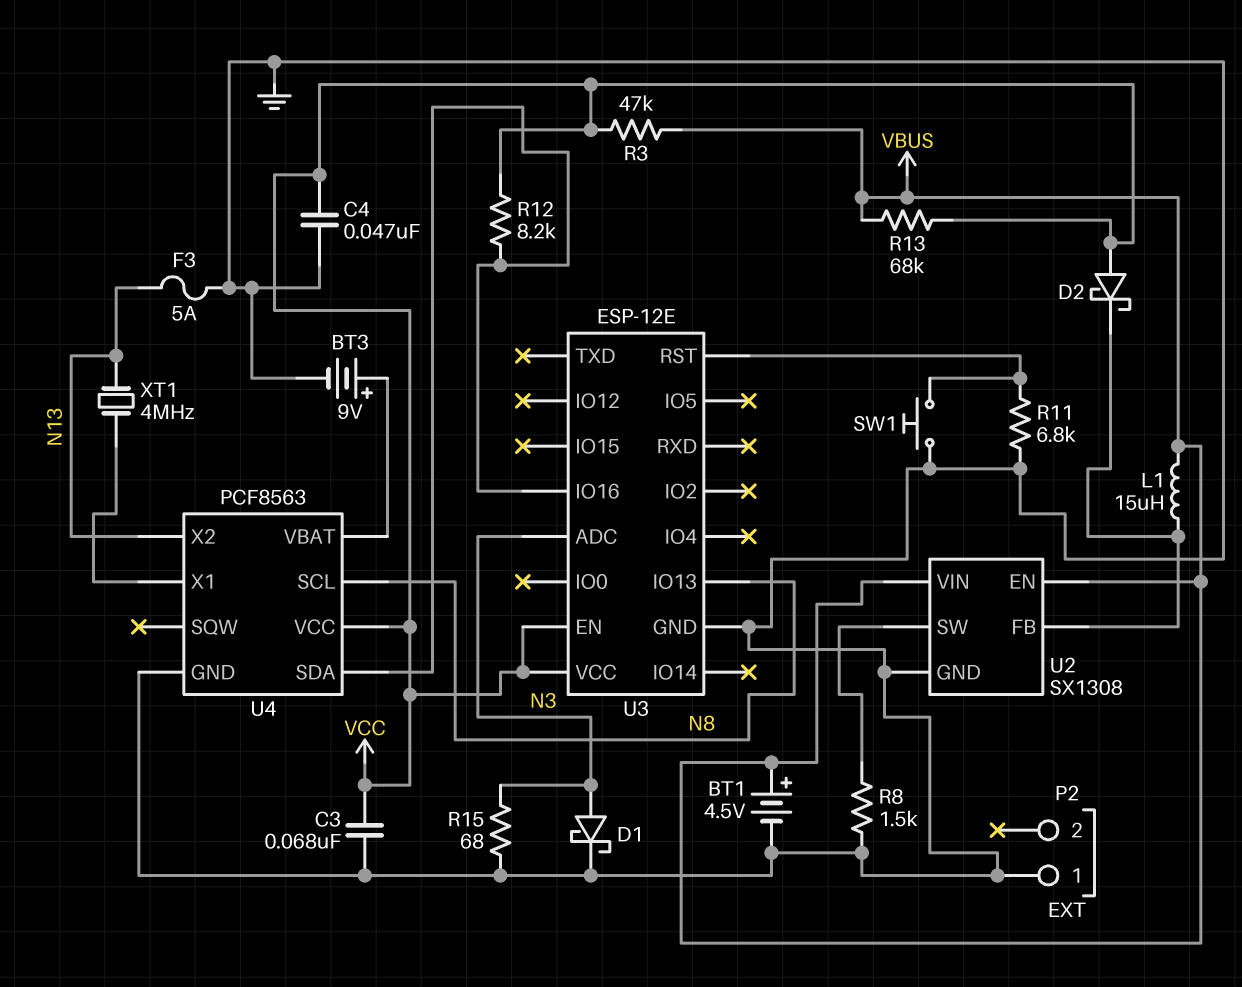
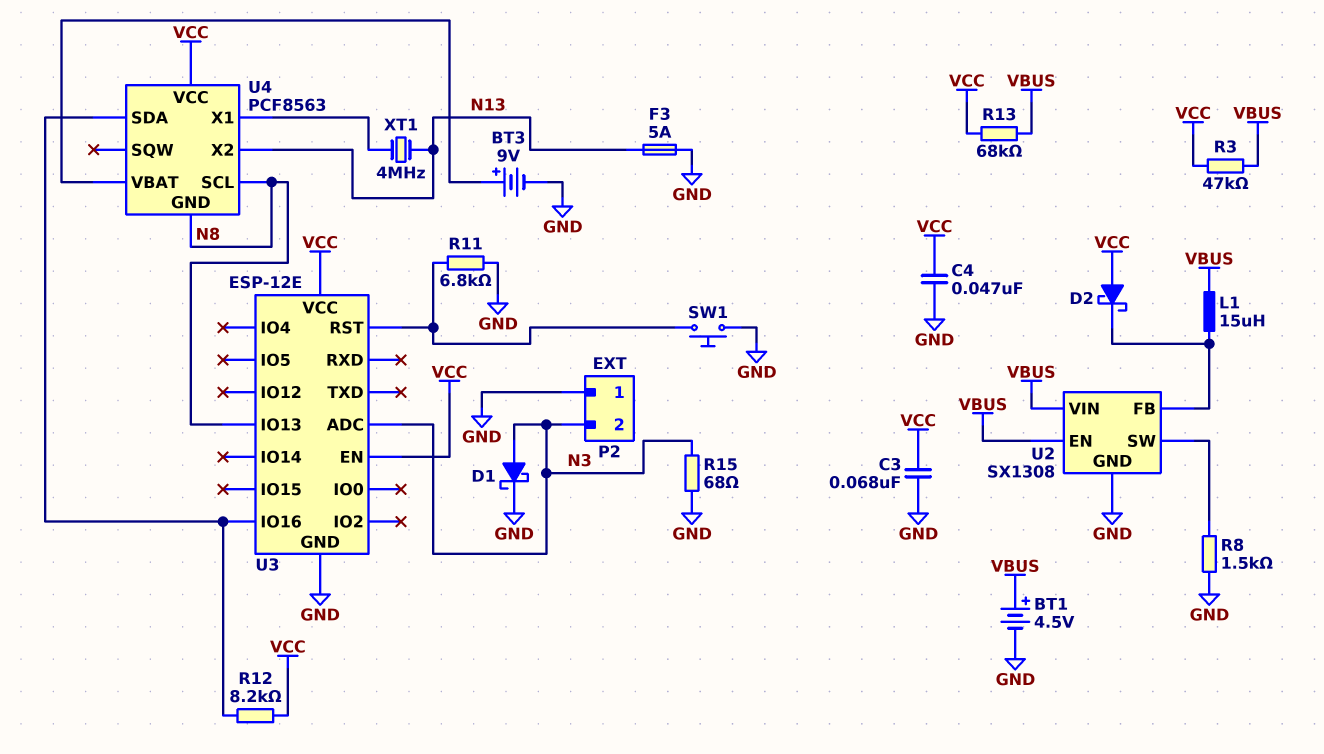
P2 pin 2: none -> N3
U4 pin GND: GND -> N8

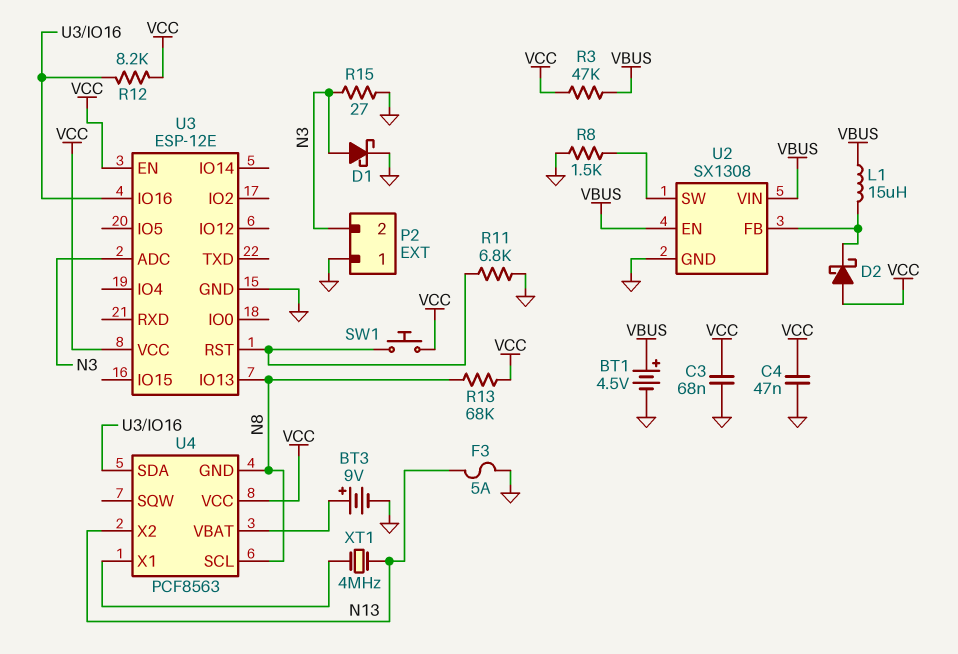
R13: 68k (VBUS, VCC) -> 68k (N8, VCC)
R15: 68 (GND, N3) -> 27 (GND, N3)
SW1: button (GND, U3/RST) -> button (U3/RST, VCC)

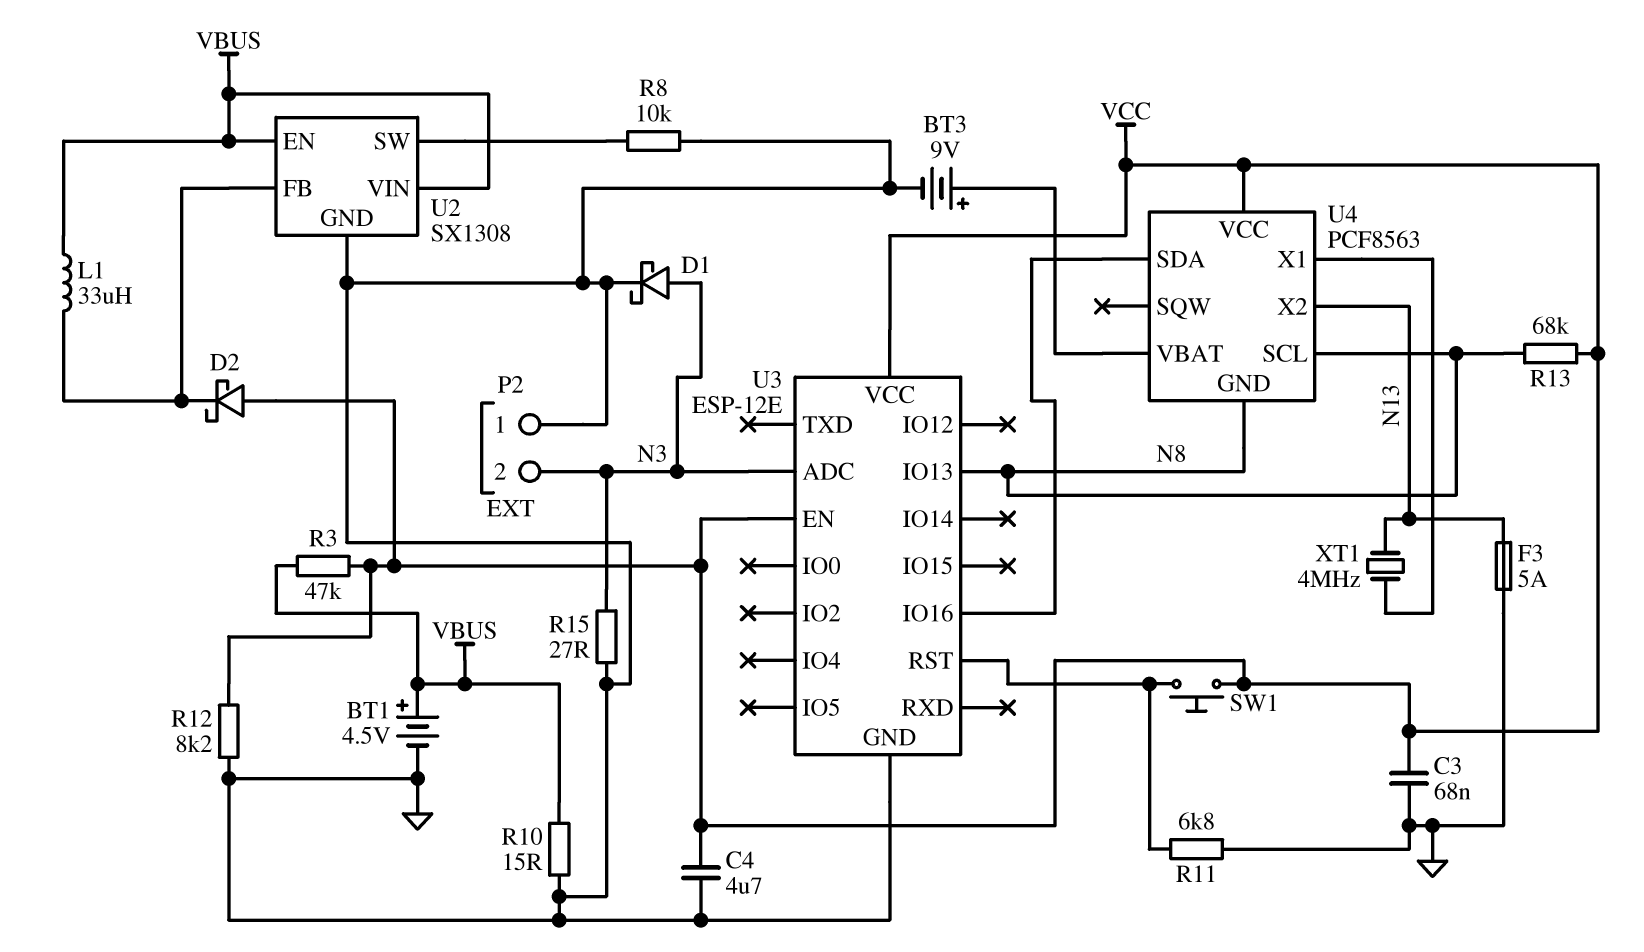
C4: 47nF (GND, VCC) -> 4.7uF (GND, VCC)
L1: 15uH (U2/FB, VBUS) -> 33uH (U2/FB, VBUS)
R8: 1.5k (GND, U2/SW) -> 10k (GND, U2/SW)
R10: none -> 15 (GND, VBUS)
R12: 8.2k (U3/IO16, VCC) -> 8.2k (GND, VCC)

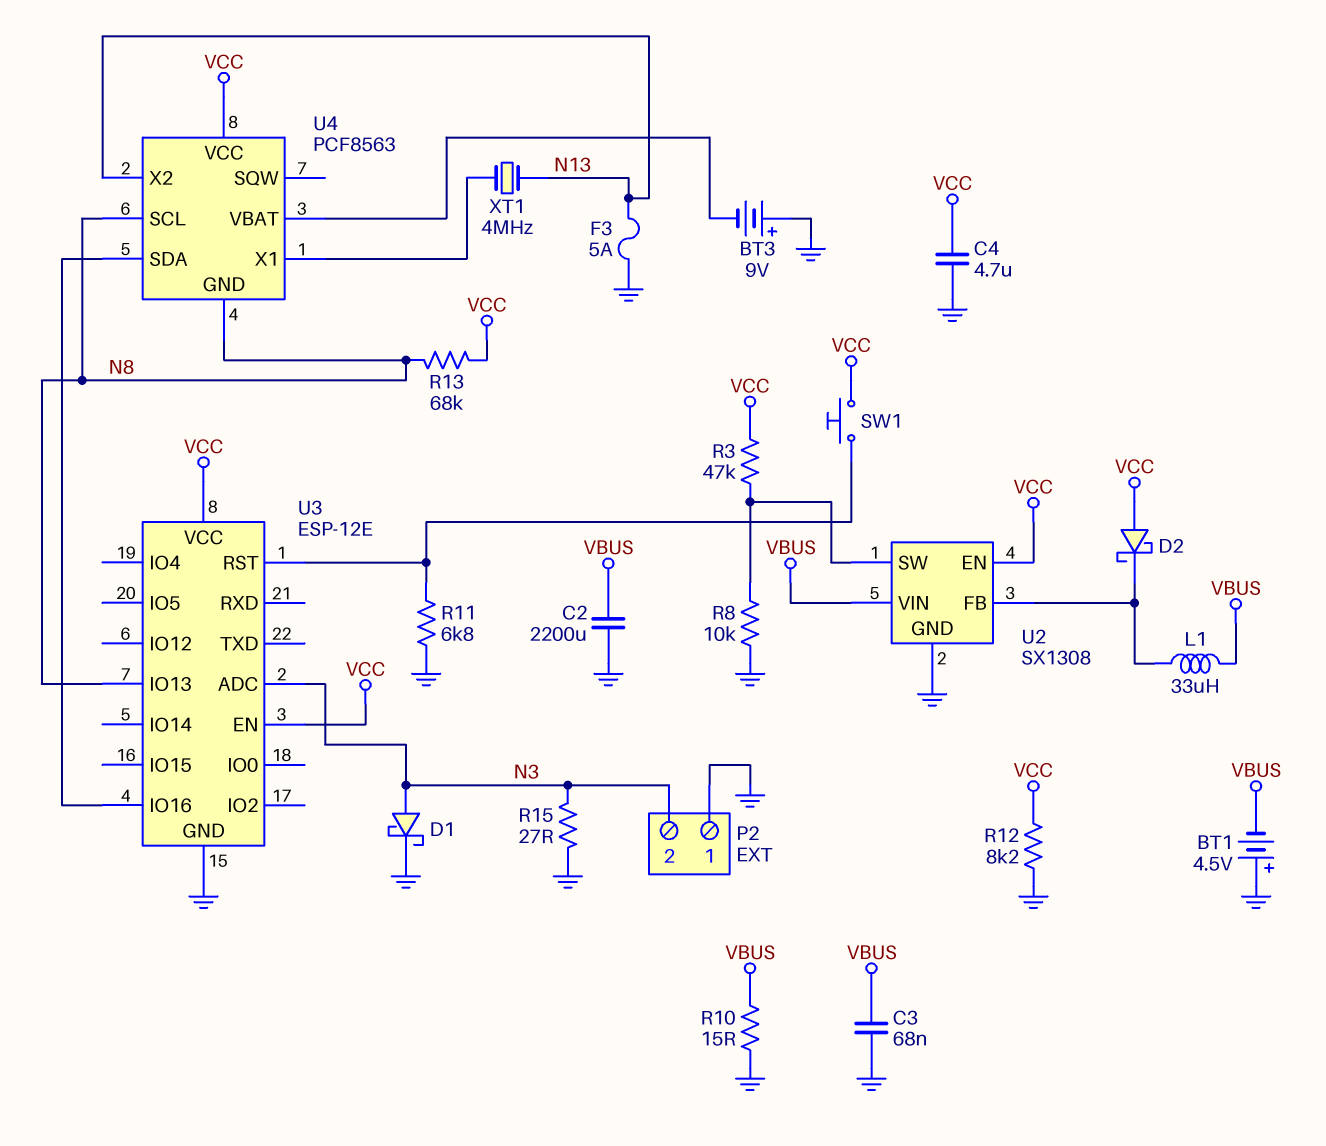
BT1: 4.5V (plus VBUS, minus GND) -> 4.5V (plus GND, minus VBUS)
BT3: 9V (plus U4/VBAT, minus GND) -> 9V (plus GND, minus U4/VBAT)
C2: none -> 2200uF (GND, VBUS)
C3: 68nF (GND, VCC) -> 68nF (GND, VBUS)
R3: 47k (VBUS, VCC) -> 47k (U2/SW, VCC)
U2 pin EN: VBUS -> VCC

